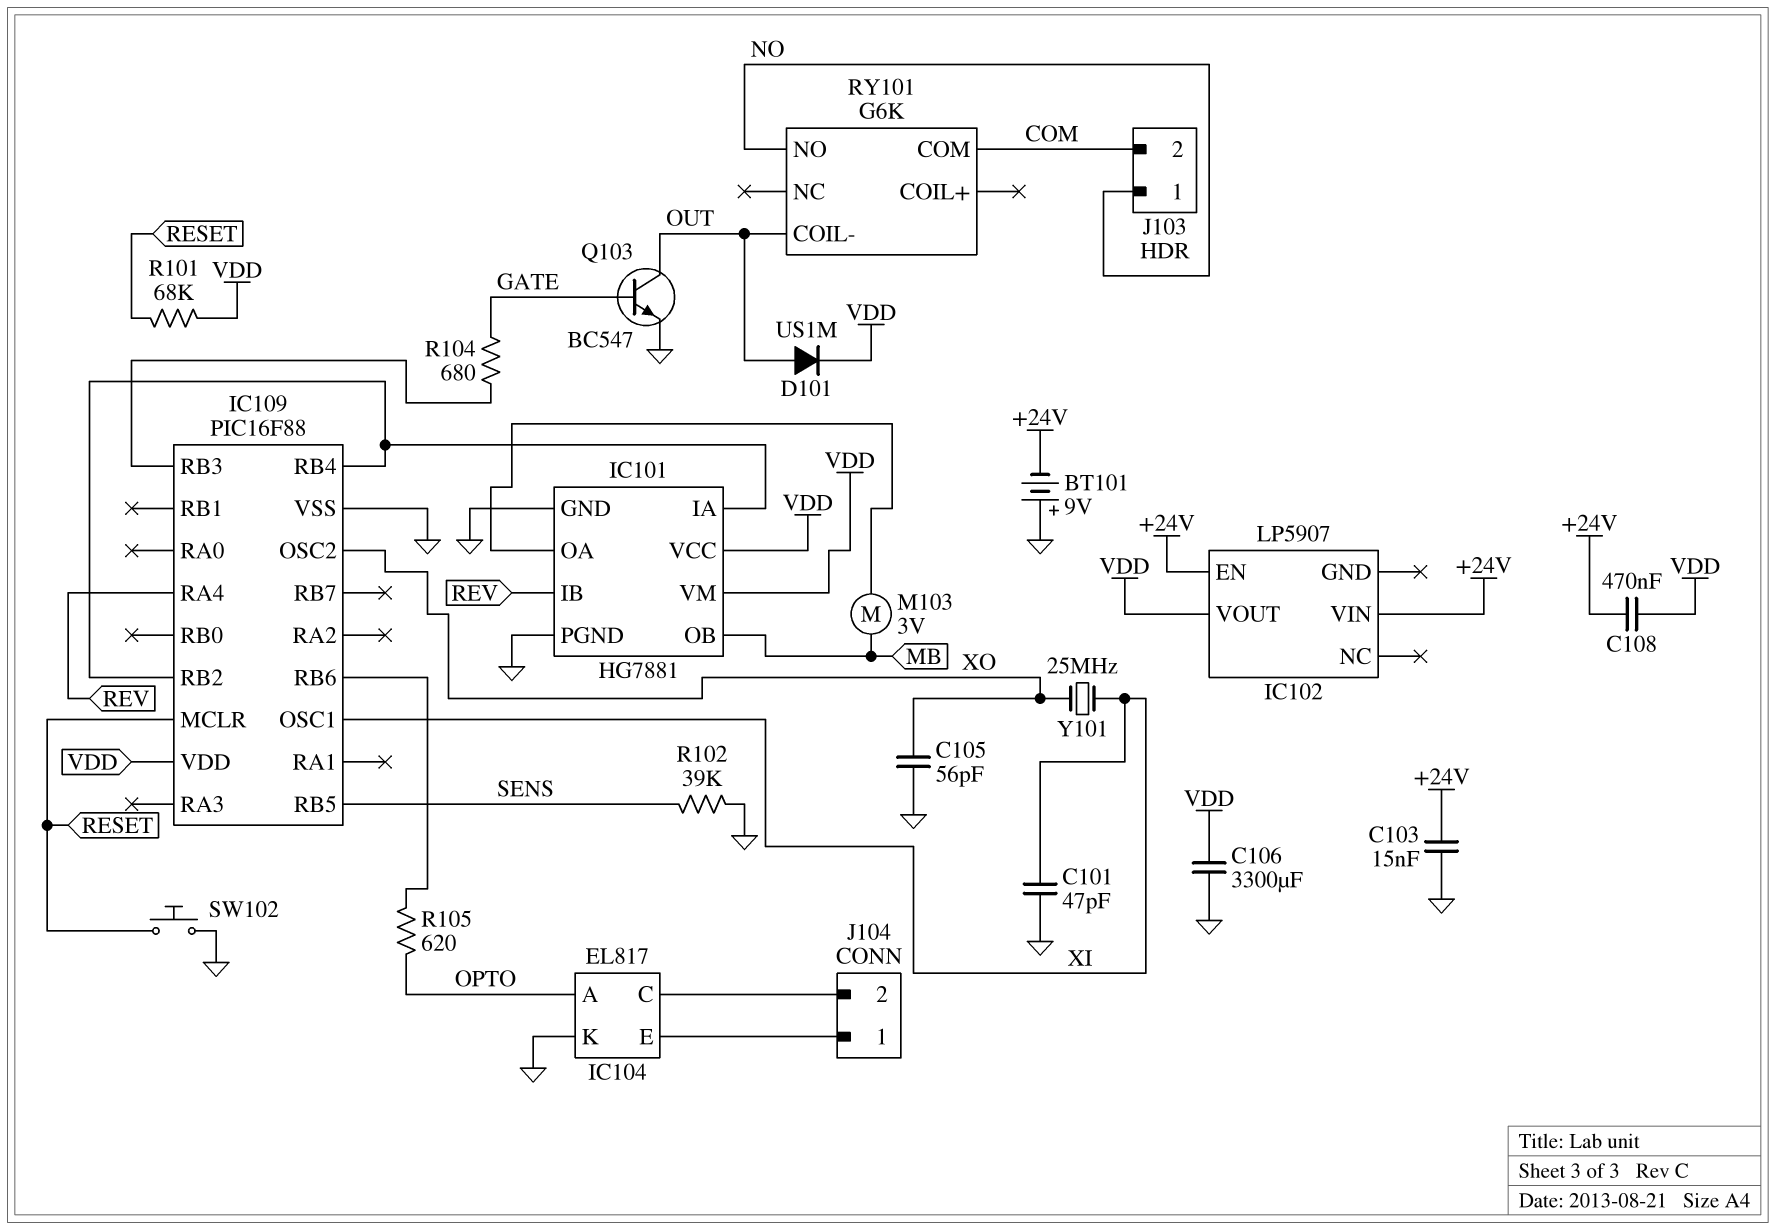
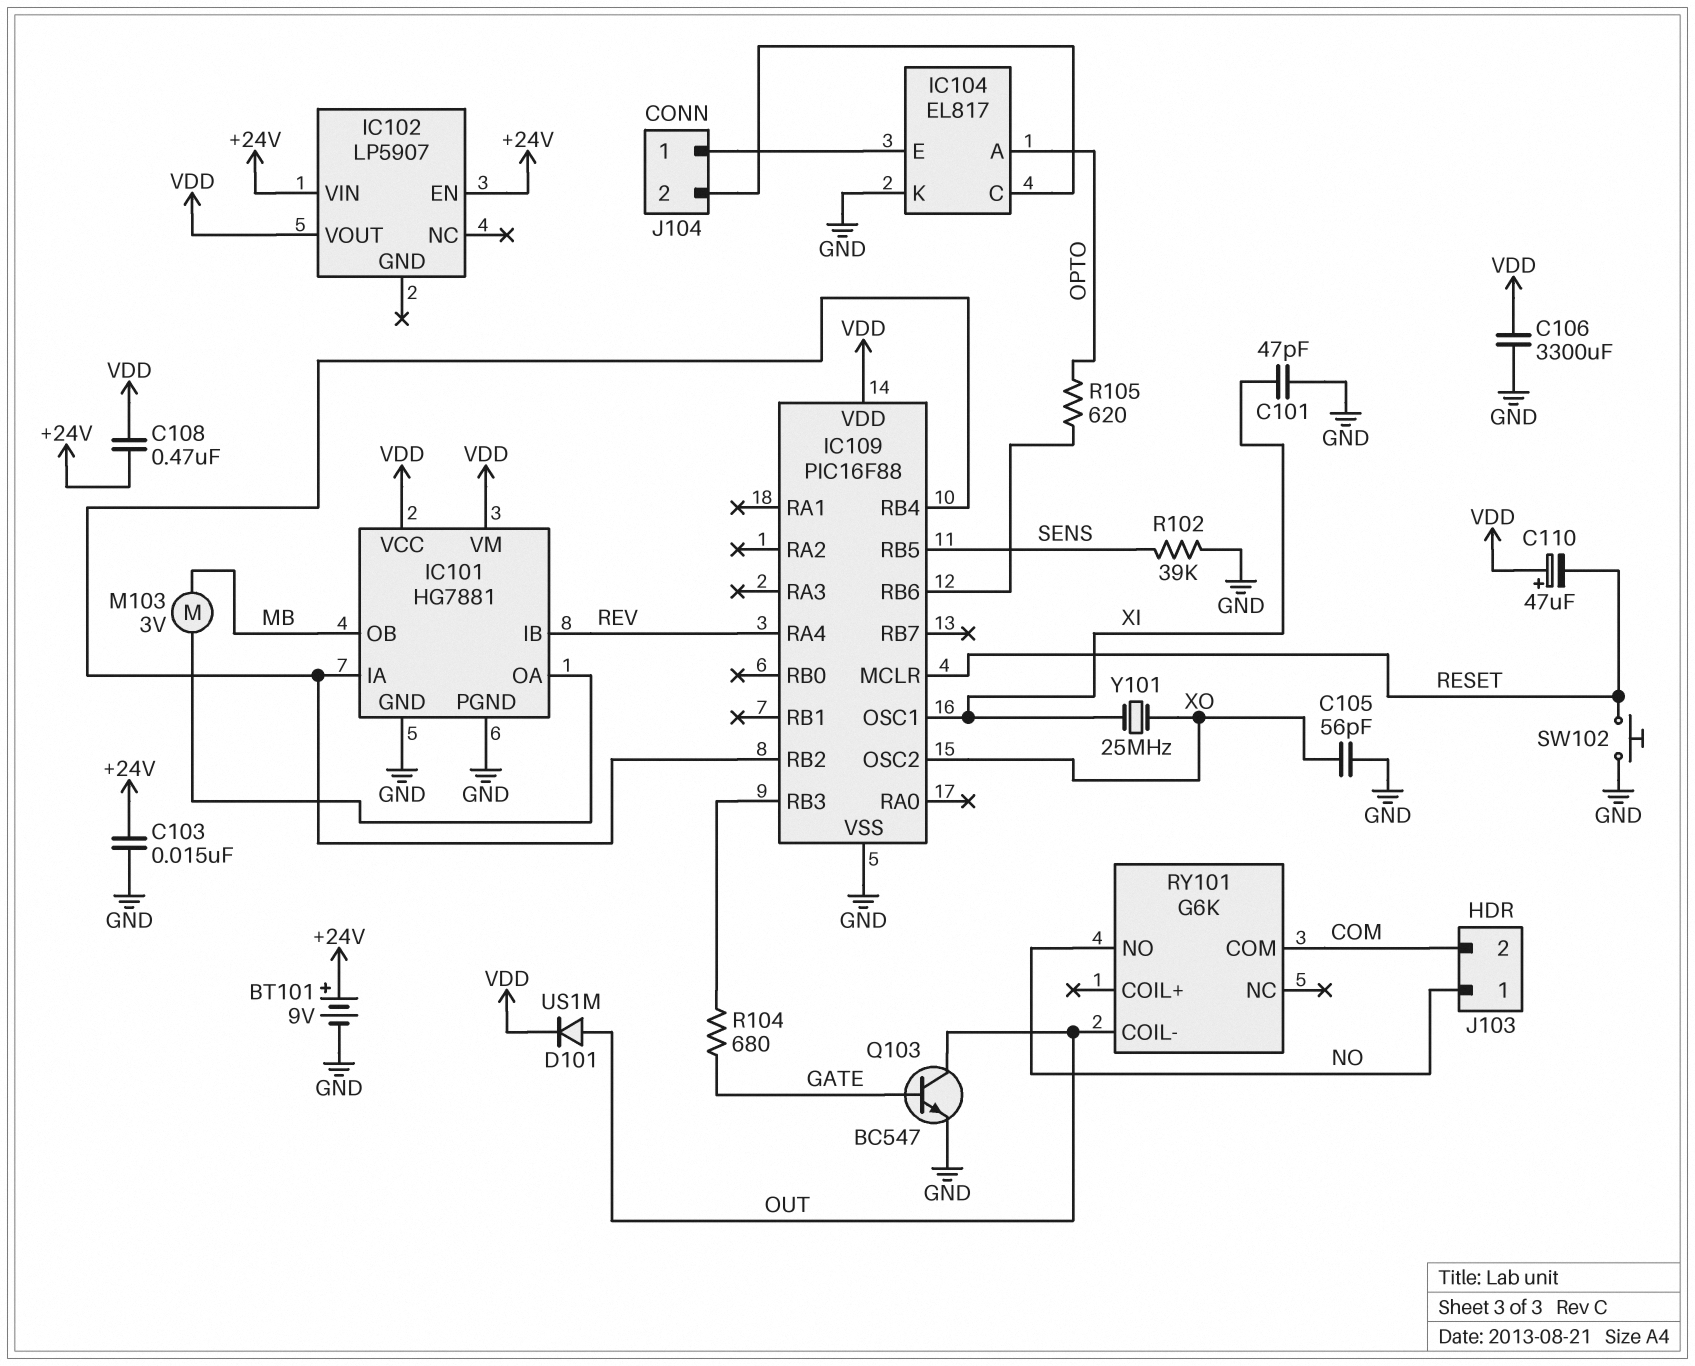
BT101: 9V (plus GND, minus +24V) -> 9V (plus +24V, minus GND)
C110: none -> 47uF (plus VDD, minus RESET)
R101: 68k (RESET, VDD) -> none

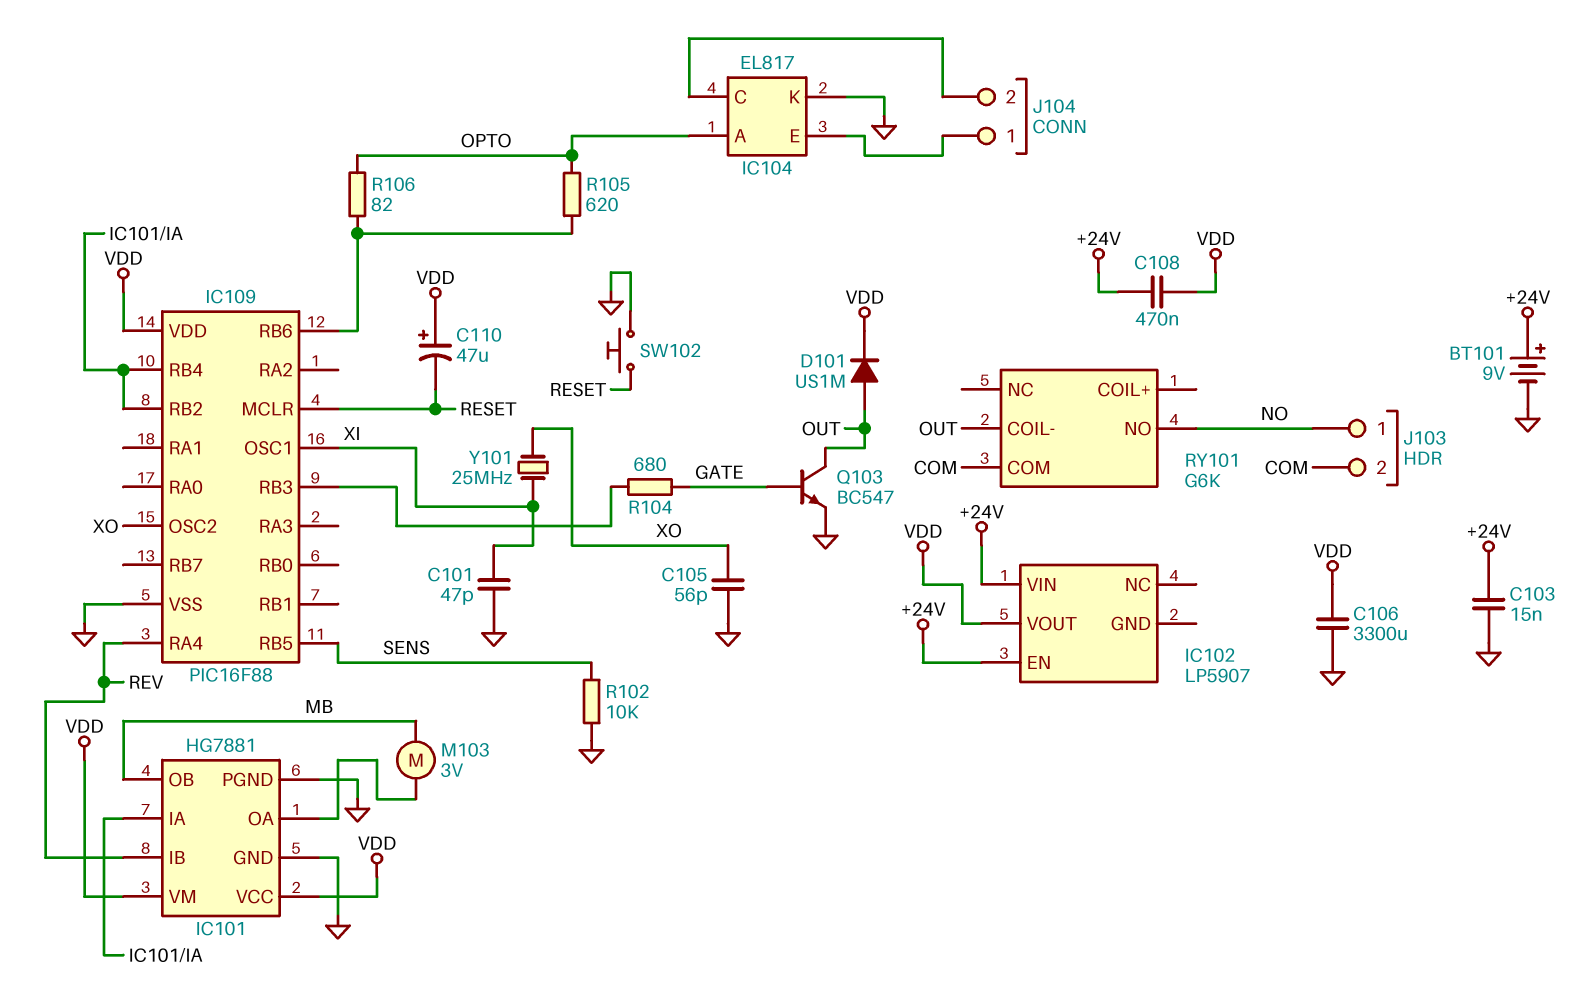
R102: 39k (GND, SENS) -> 10k (GND, SENS)
R106: none -> 82 (IC109/RB6, OPTO)

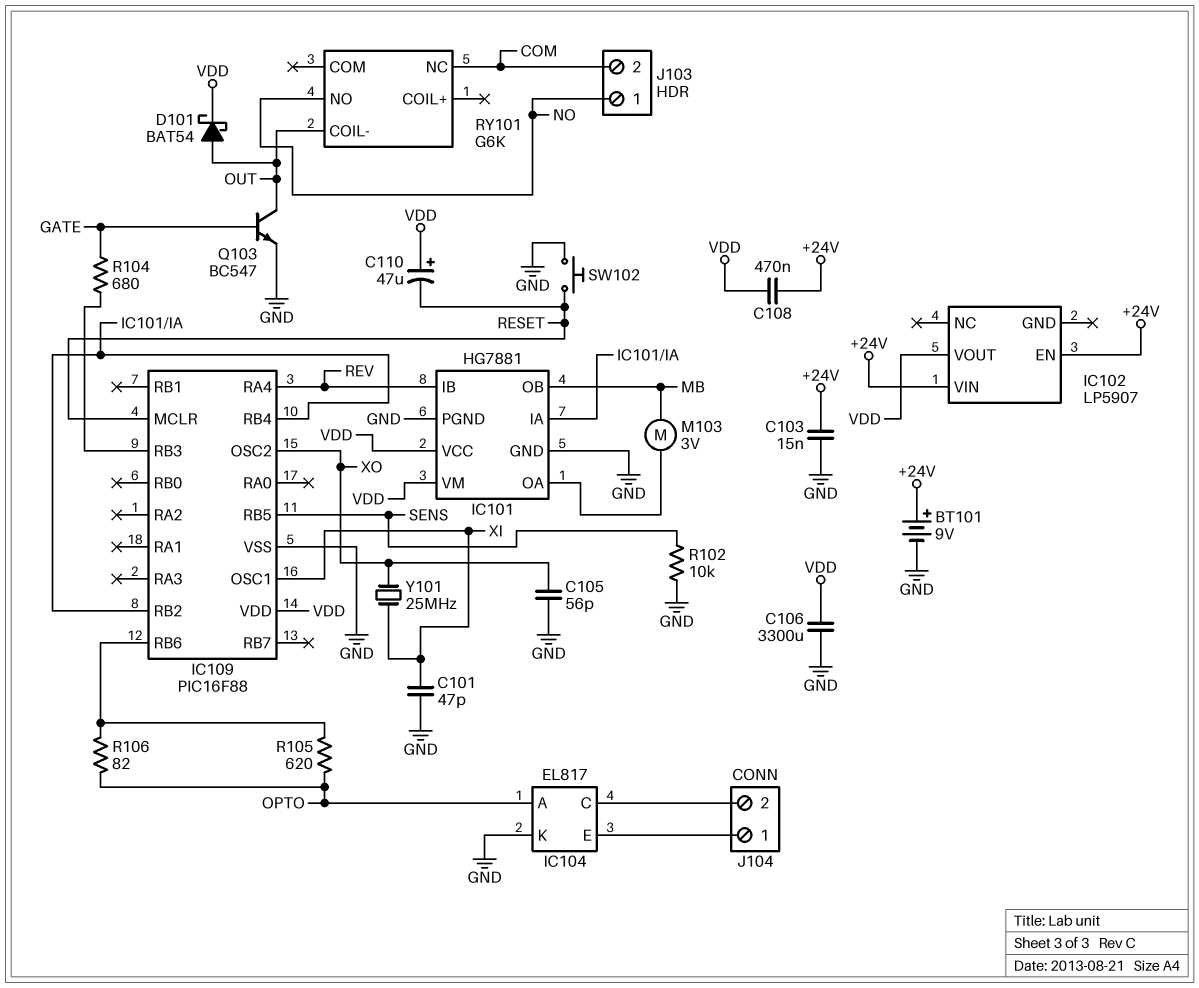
D101: diode US1M (A OUT, K VDD) -> schottky BAT54 (A OUT, K VDD)
RY101 pin COM: COM -> none
RY101 pin NC: none -> COM

